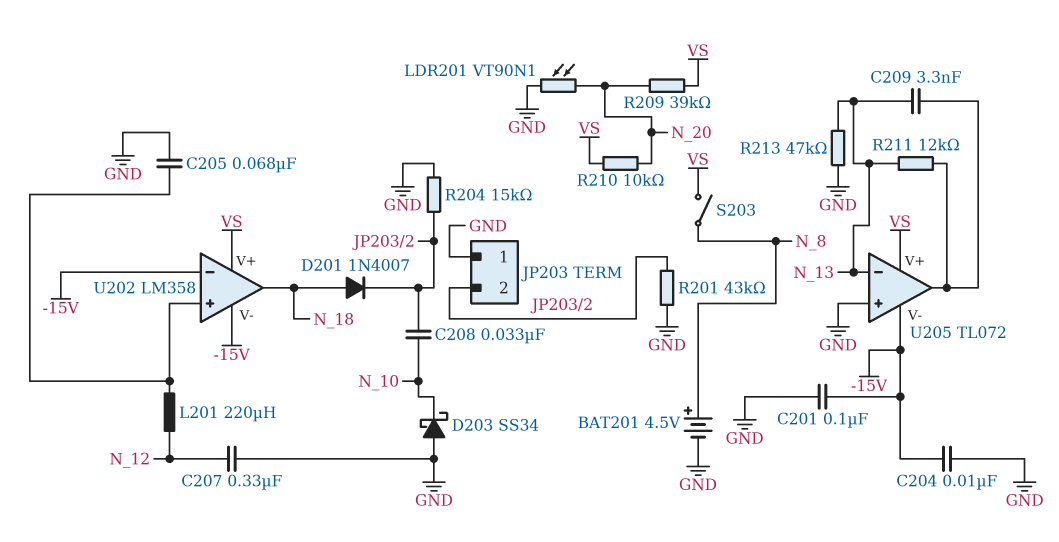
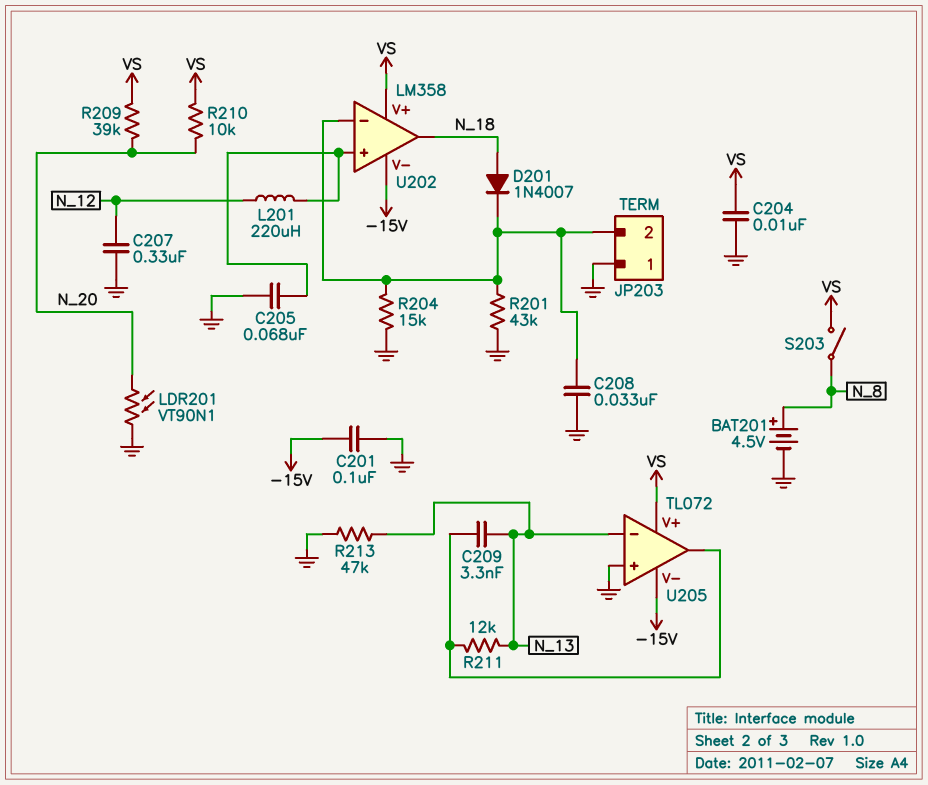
C204: 10nF (-15V, GND) -> 10nF (GND, VS)
C208: 33nF (JP203/2, N_10) -> 33nF (GND, JP203/2)
D203: schottky SS34 (A GND, K N_10) -> none
U202 pin in-: -15V -> JP203/2

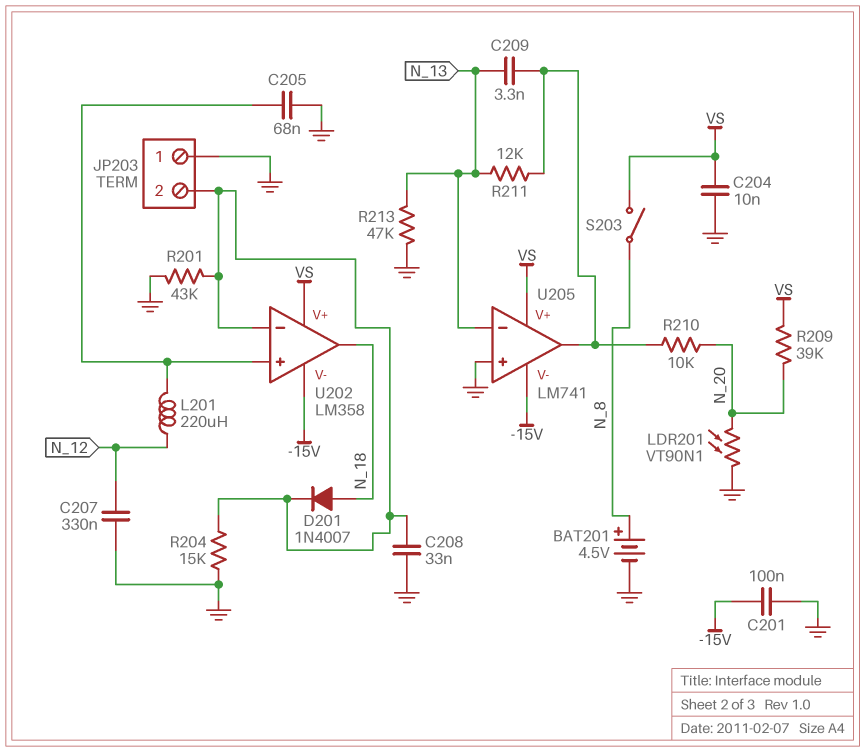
R210: 10k (N_20, VS) -> 10k (N_20, U205/out)
U205: TL072 -> LM741

